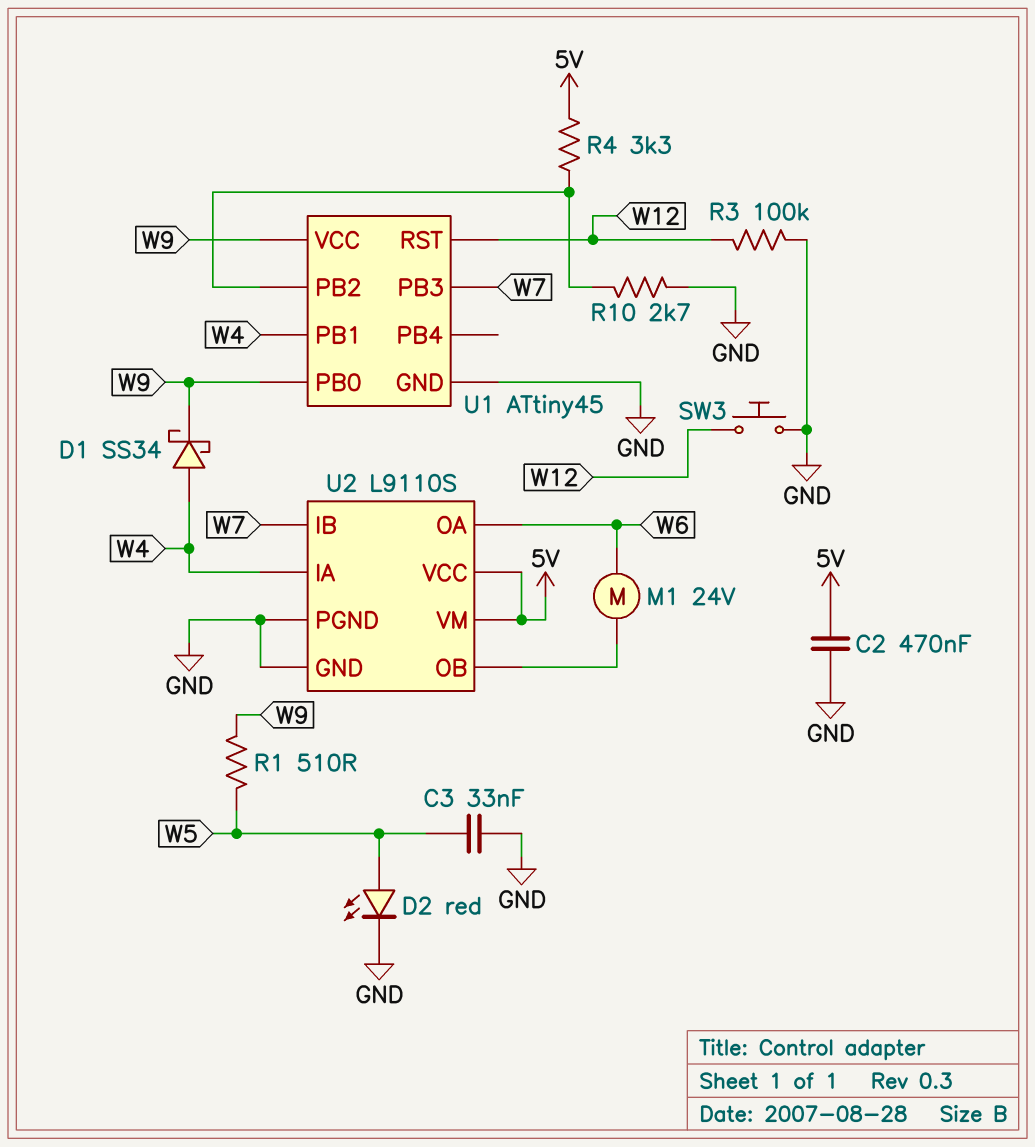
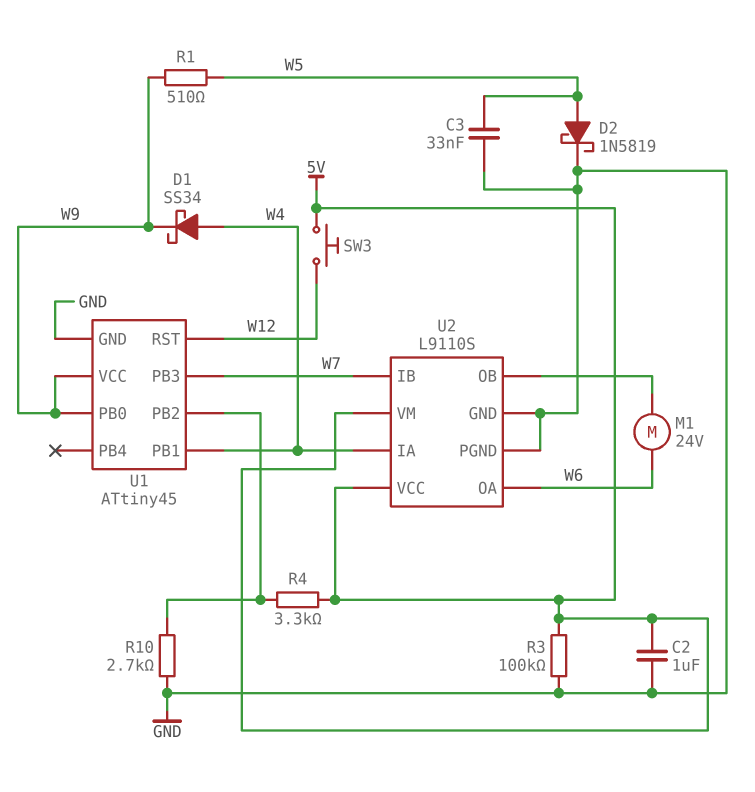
C2: 470nF (5V, GND) -> 1uF (5V, GND)
D2: LED red (A W5, K GND) -> schottky 1N5819 (A W5, K GND)
R3: 100k (GND, W12) -> 100k (5V, GND)
SW3: button (GND, W12) -> button (5V, W12)

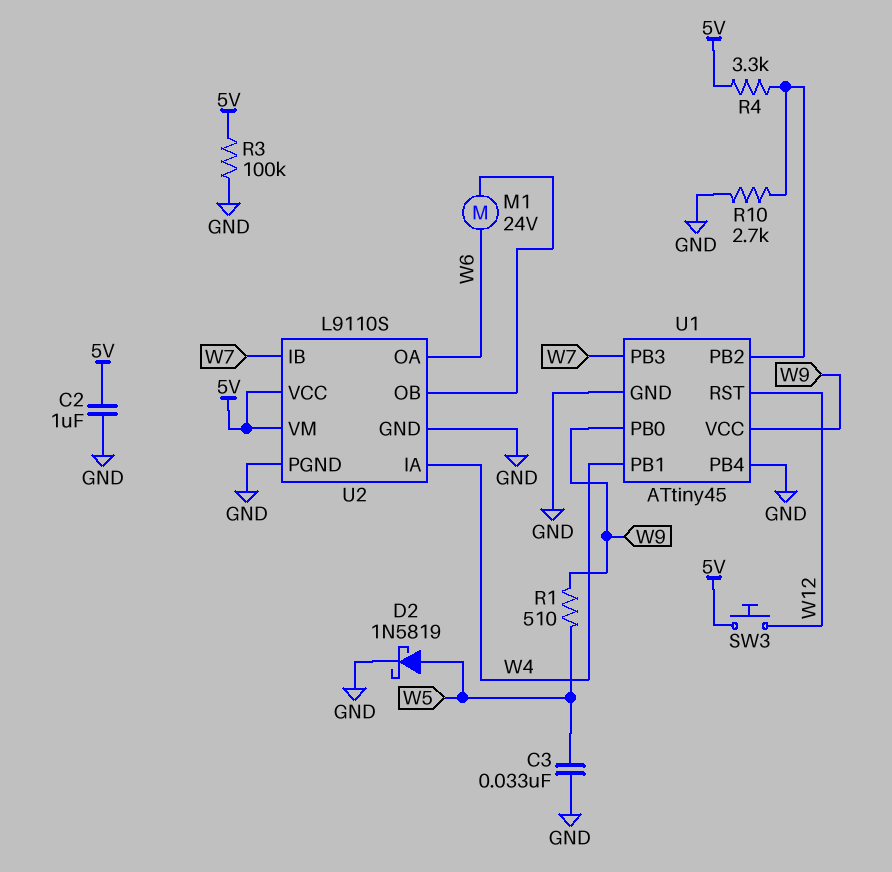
D1: schottky SS34 (A W4, K W9) -> none
U1 pin PB4: none -> GND

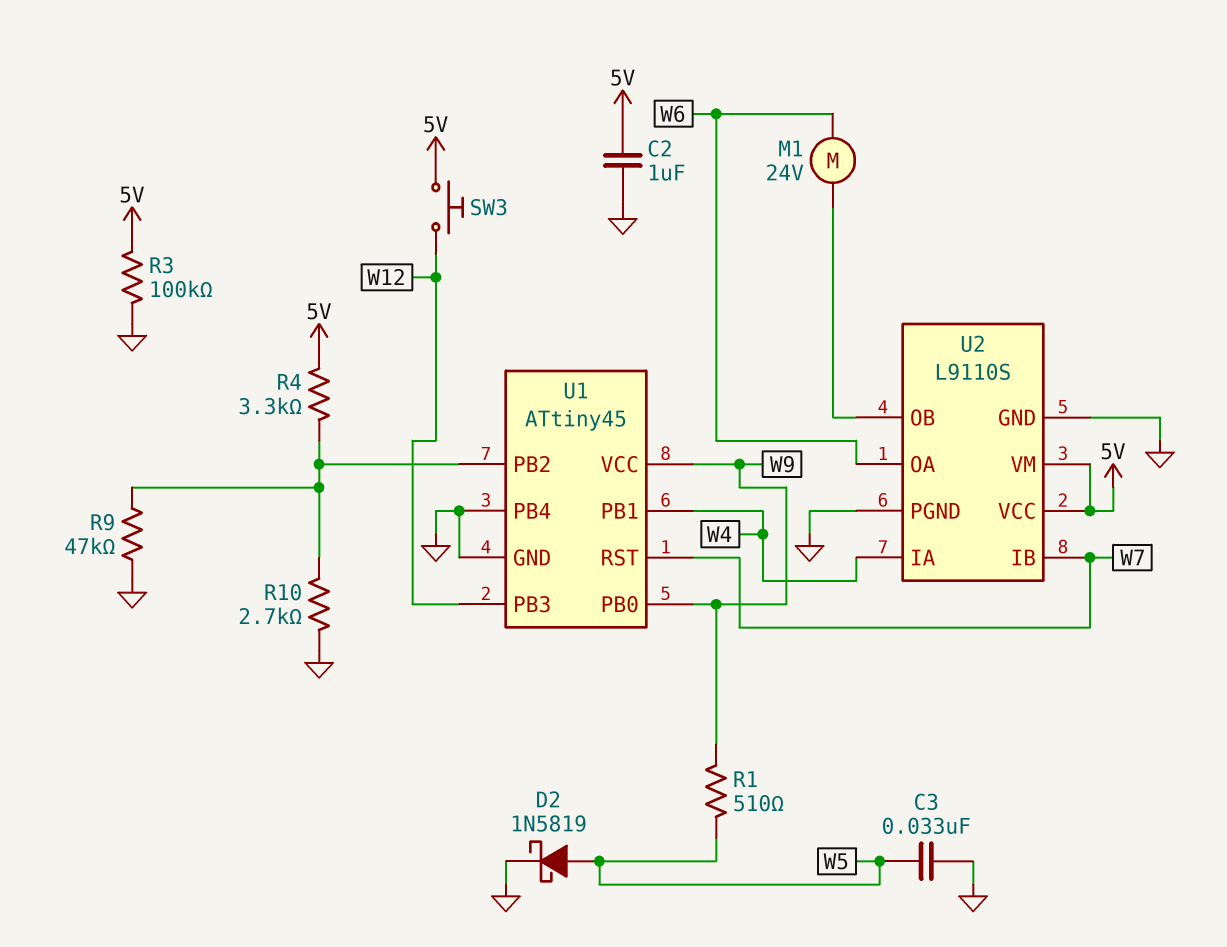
R9: none -> 47k (GND, U1/PB2)
U1 pin PB3: W7 -> W12
U1 pin RST: W12 -> W7

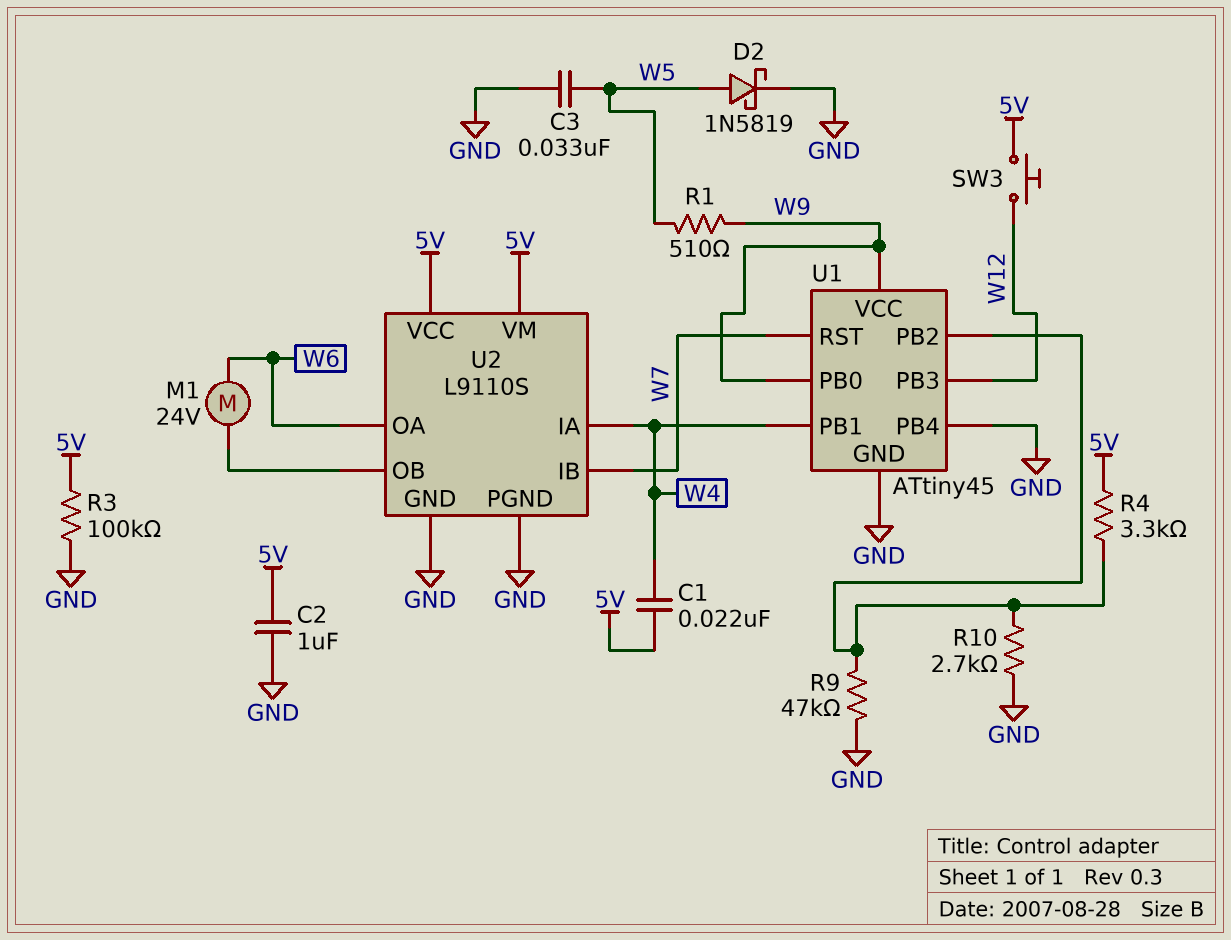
C1: none -> 22nF (5V, W4)

